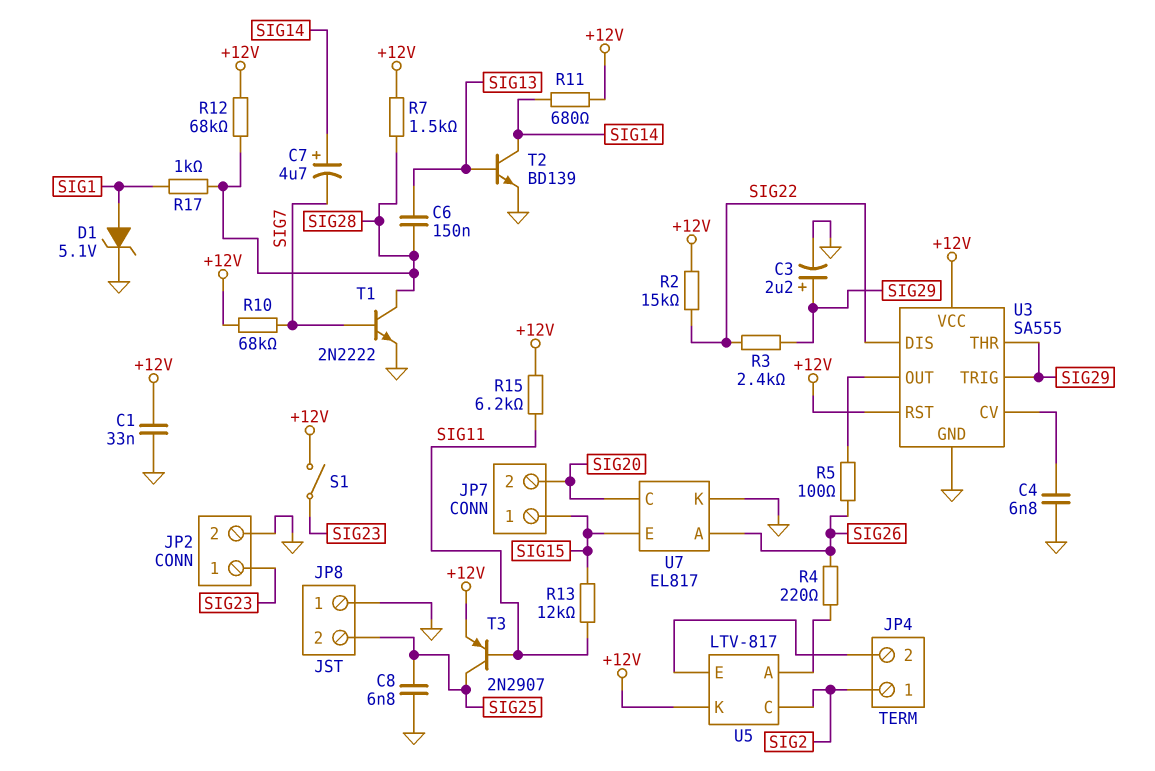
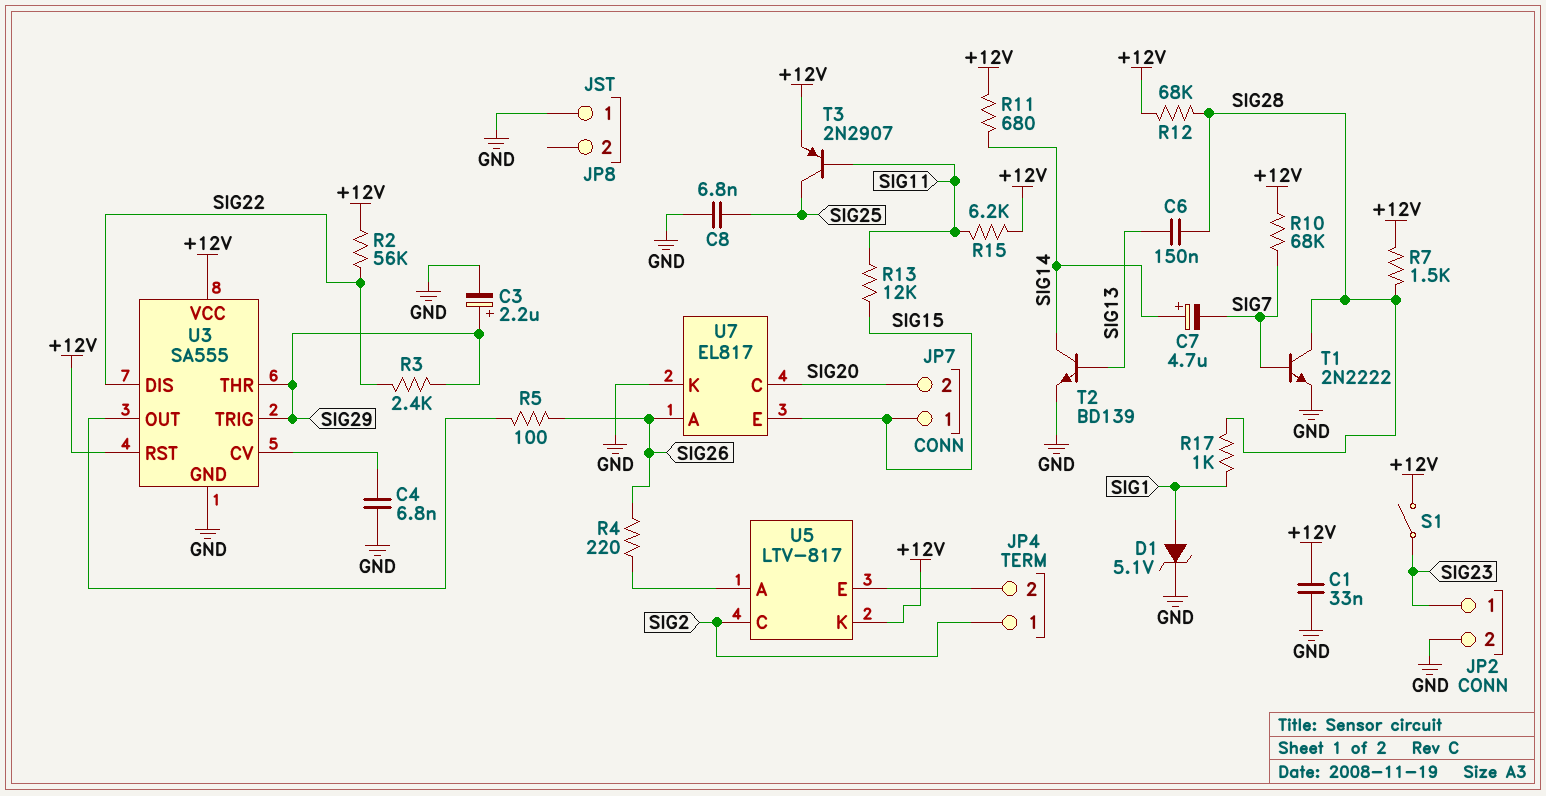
JP8 pin 2: SIG25 -> none
R2: 15k (+12V, SIG22) -> 56k (+12V, SIG22)

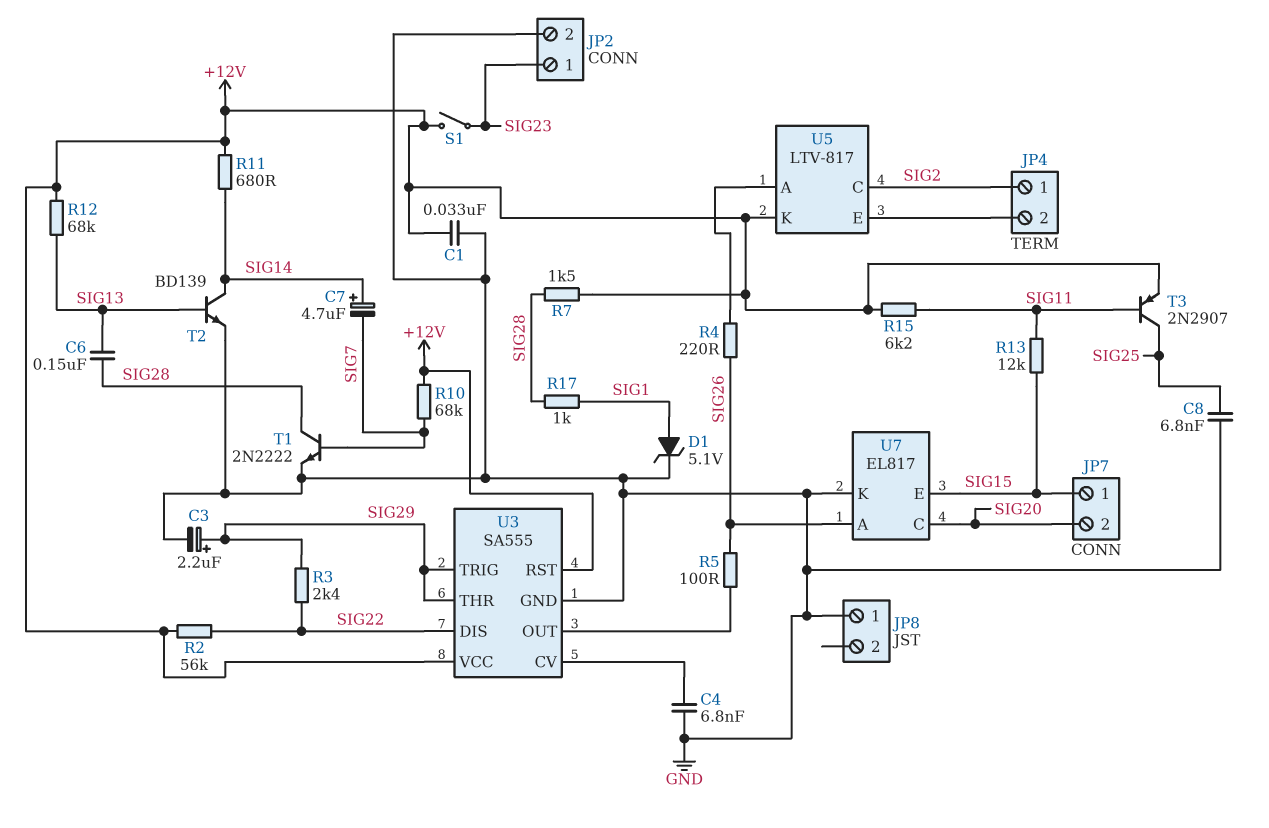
R12: 68k (+12V, SIG28) -> 68k (+12V, SIG13)

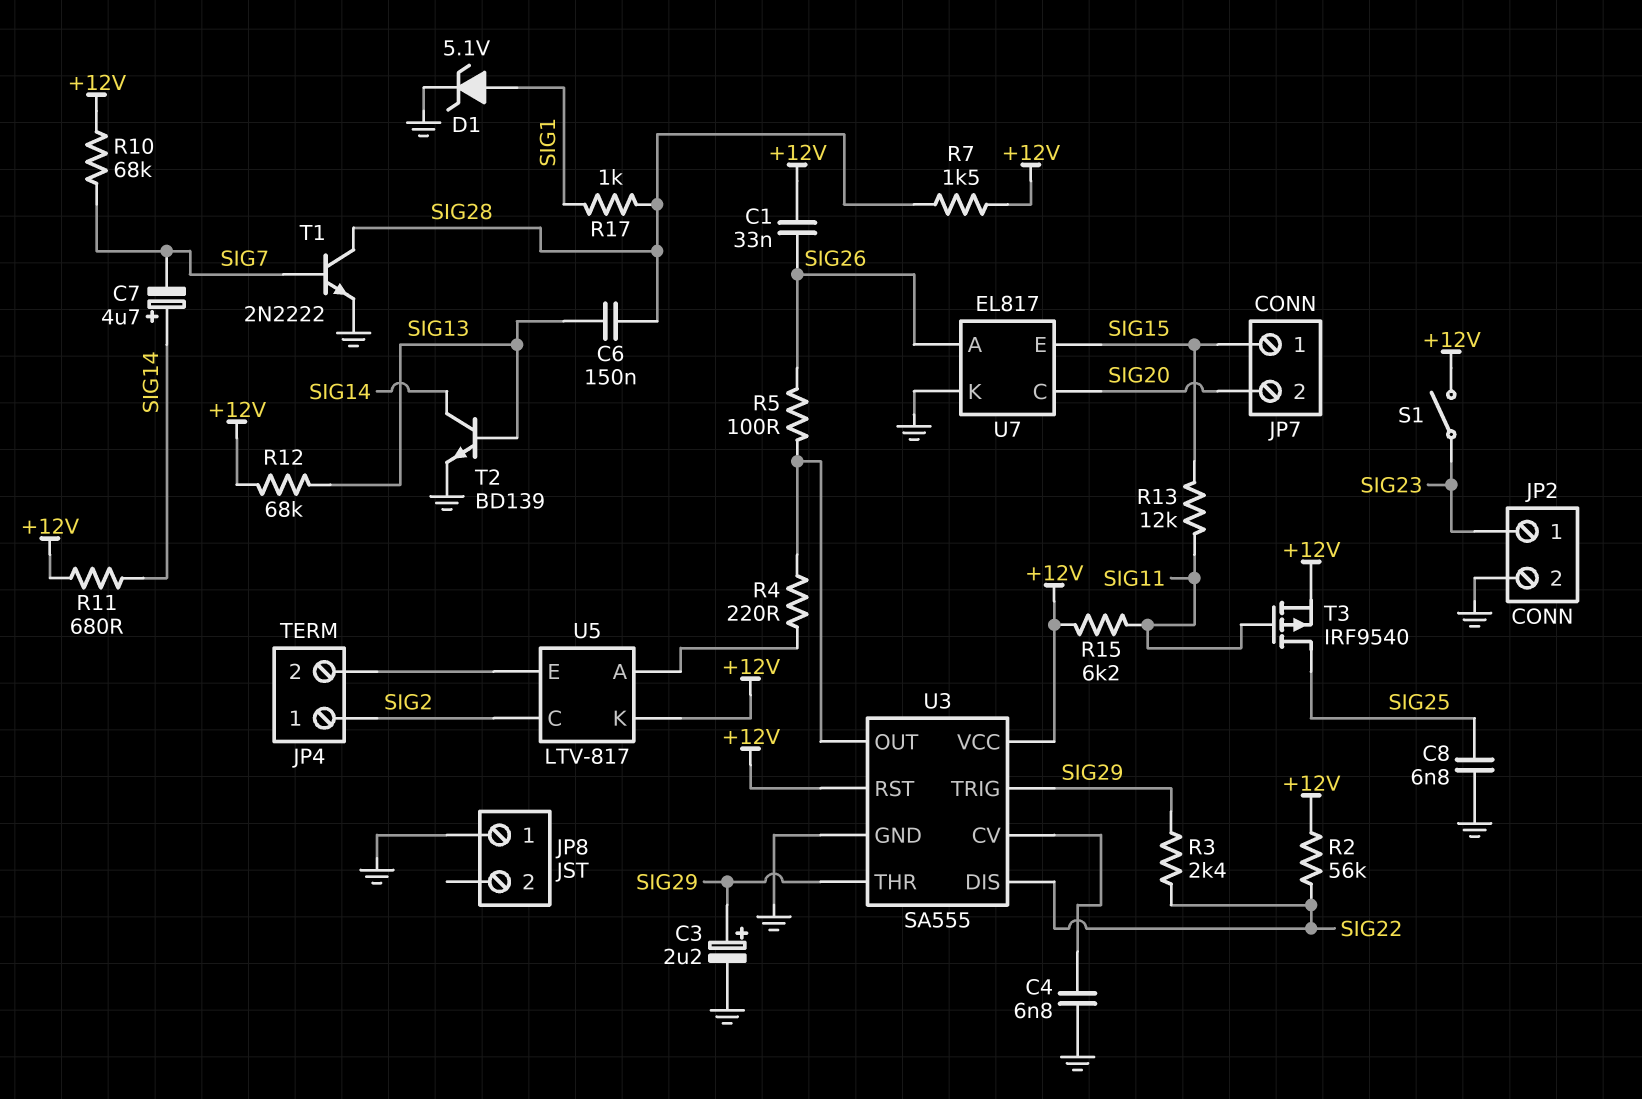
C1: 33nF (+12V, GND) -> 33nF (+12V, SIG26)
R4: 220 (SIG26, U5/A) -> 220 (U3/OUT, U5/A)
T3: PNP 2N2907 (B SIG11, C SIG25, E +12V) -> PMOS IRF9540 (G SIG11, D SIG25, S +12V)

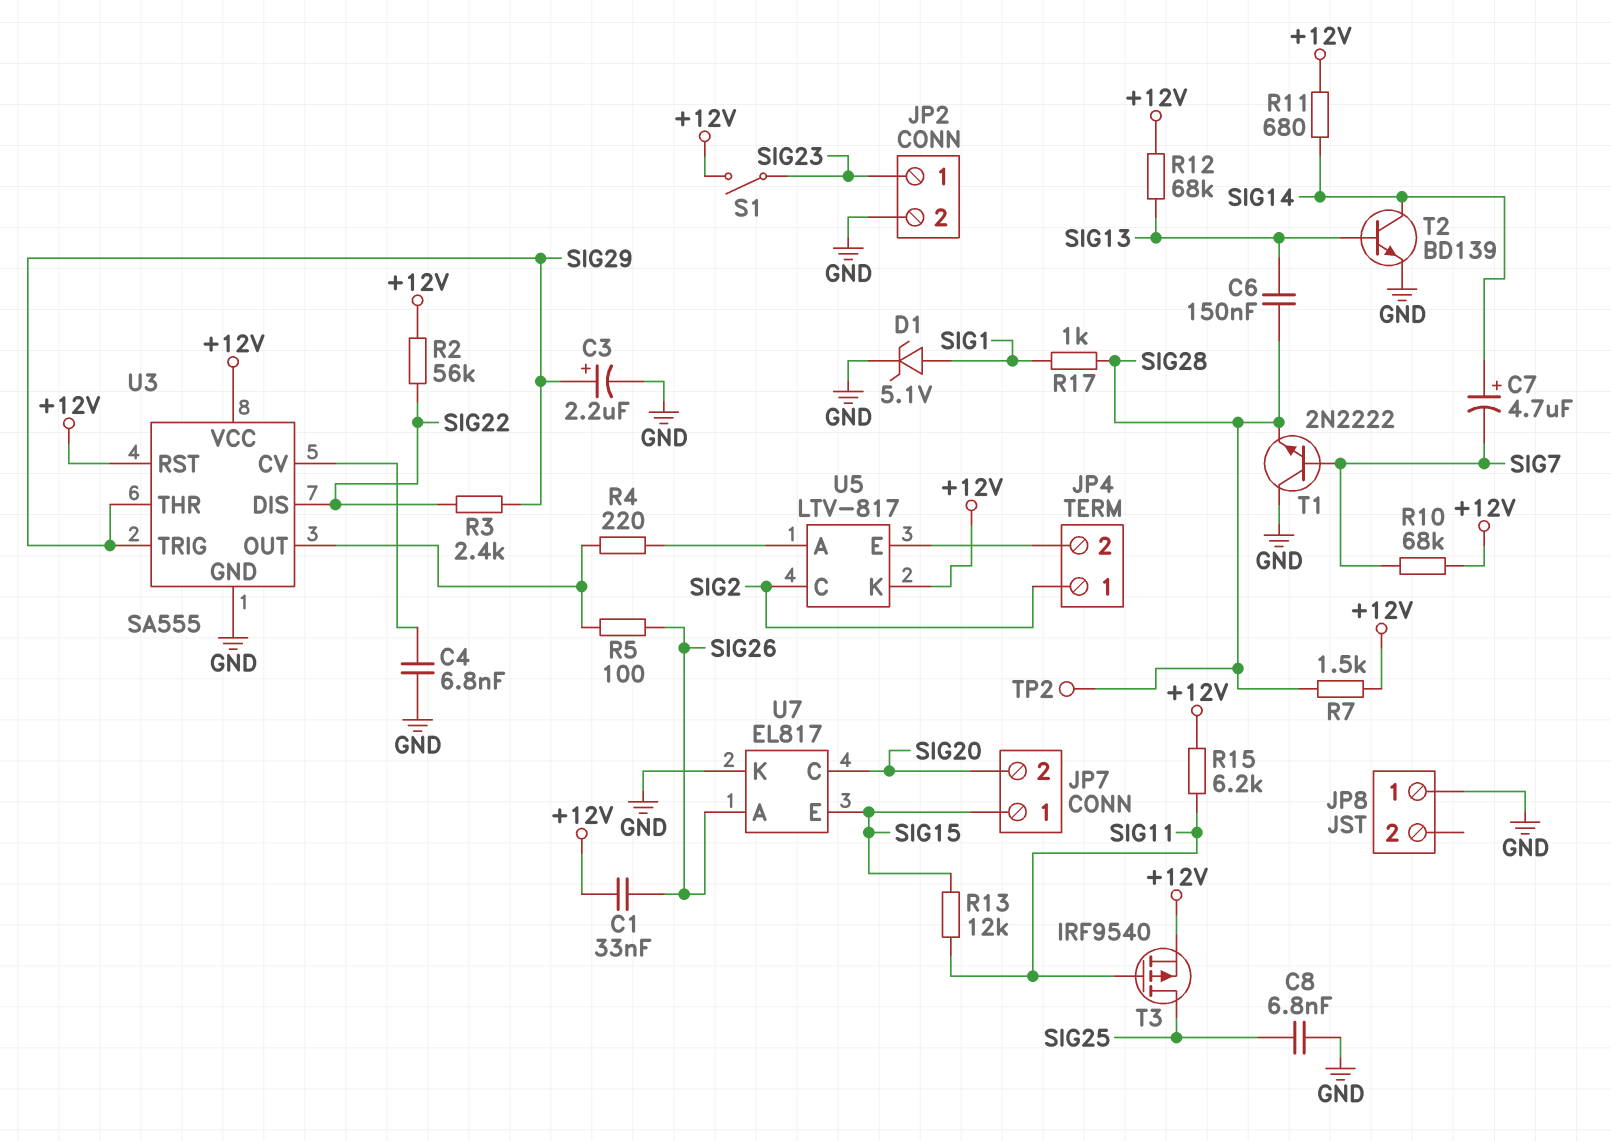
T1: NPN 2N2222 (B SIG7, C SIG28, E GND) -> NPN 2N2222 (B SIG7, C GND, E SIG28)
TP2: none -> test point (SIG28)

